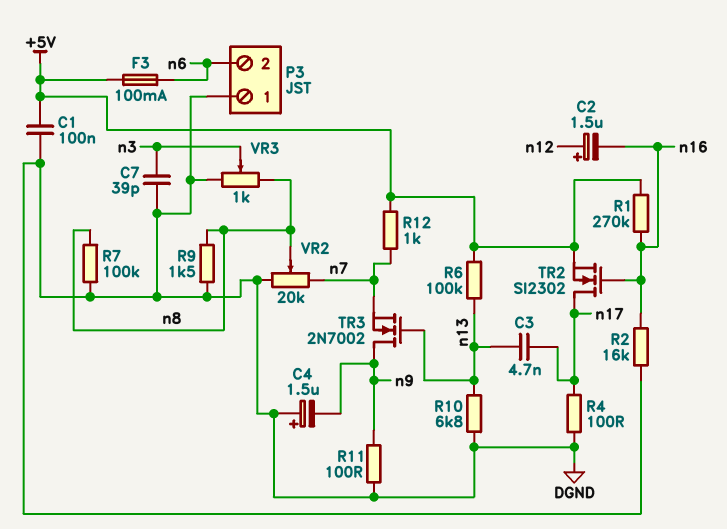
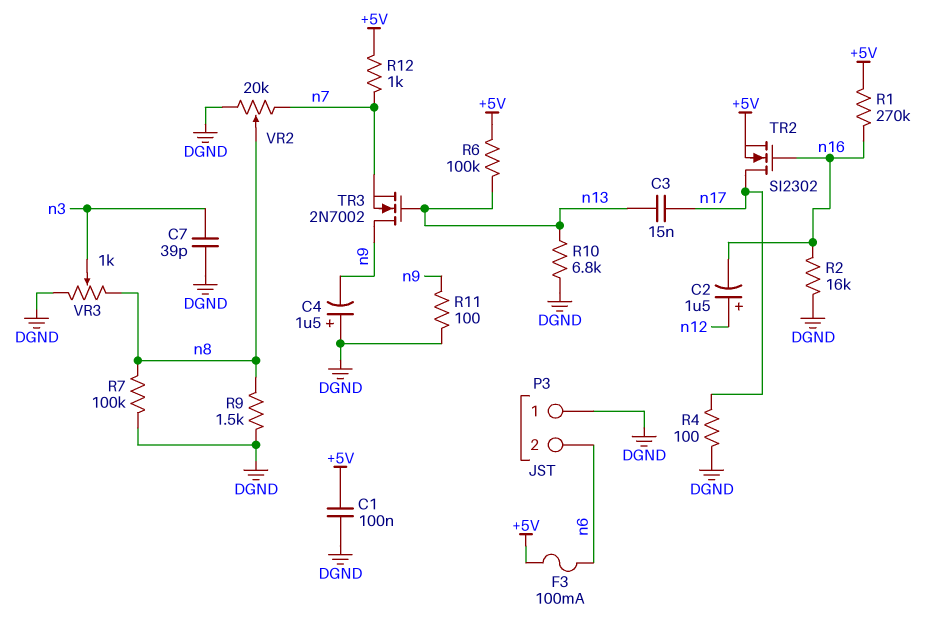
C3: 4.7nF (n13, n17) -> 15nF (n13, n17)

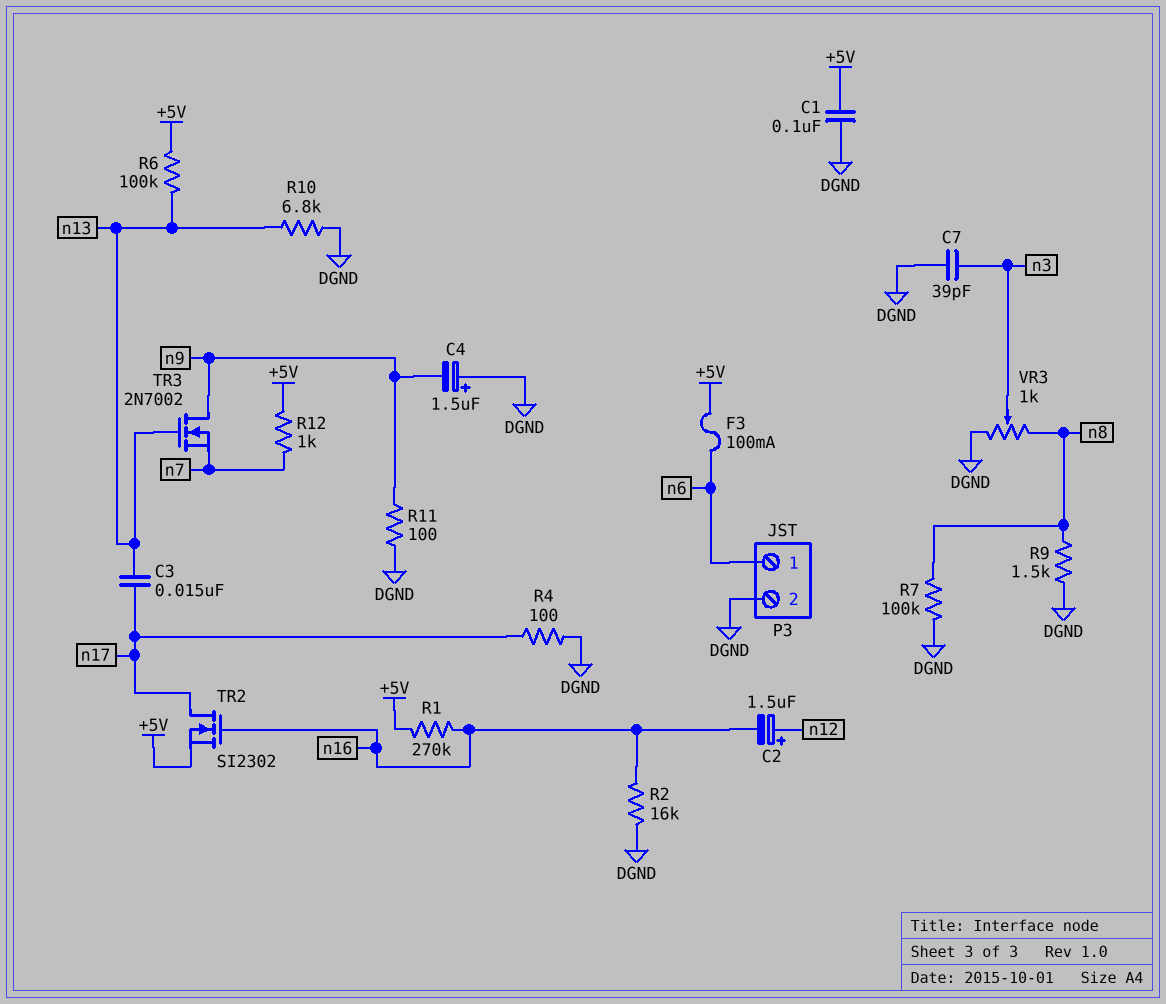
P3 pin 1: DGND -> n6
P3 pin 2: n6 -> DGND
VR2: 20k (DGND, n7, wiper n8) -> none

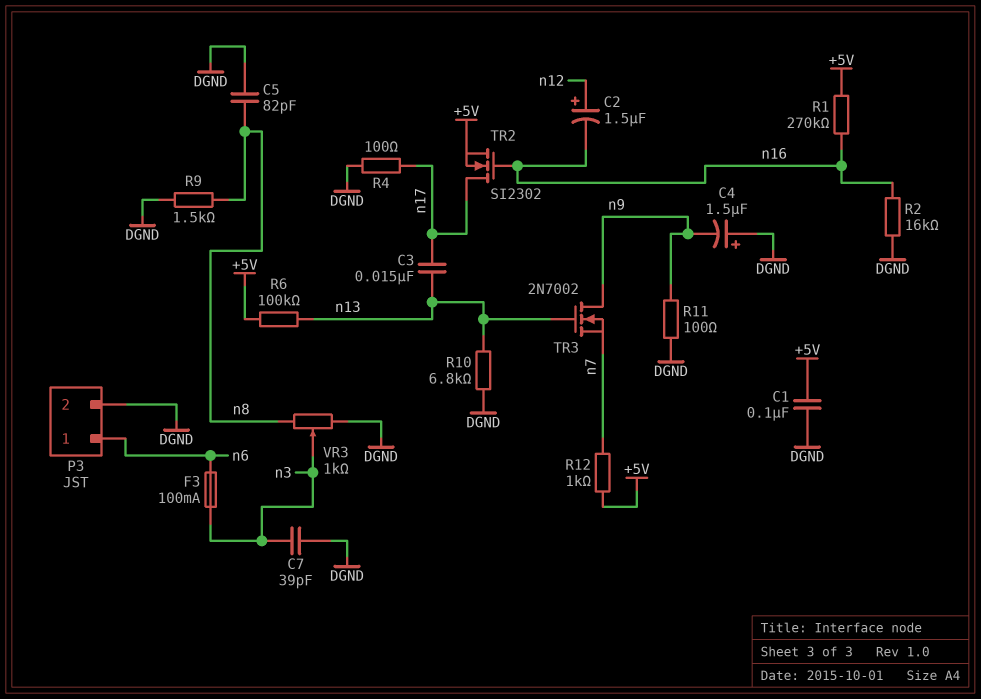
C5: none -> 82pF (DGND, n8)
F3: 100mA (+5V, n6) -> 100mA (n3, n6)
R7: 100k (DGND, n8) -> none

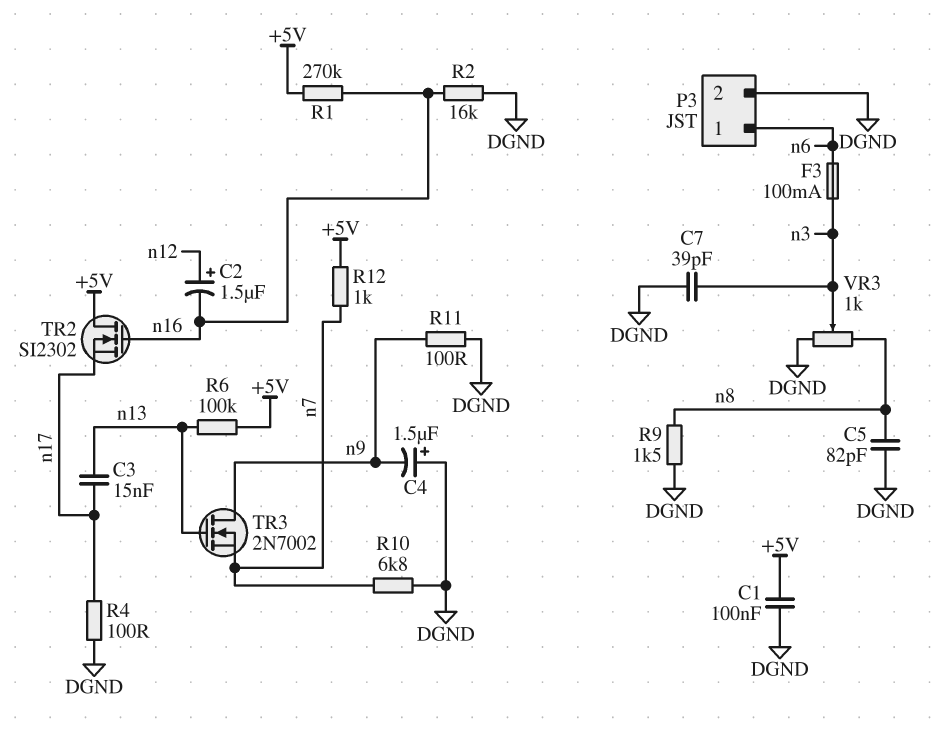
R10: 6.8k (DGND, n13) -> 6.8k (DGND, n7)
TR2: NMOS SI2302 (G n16, D n17, S +5V) -> NMOS SI2302 (G n16, D +5V, S n17)

